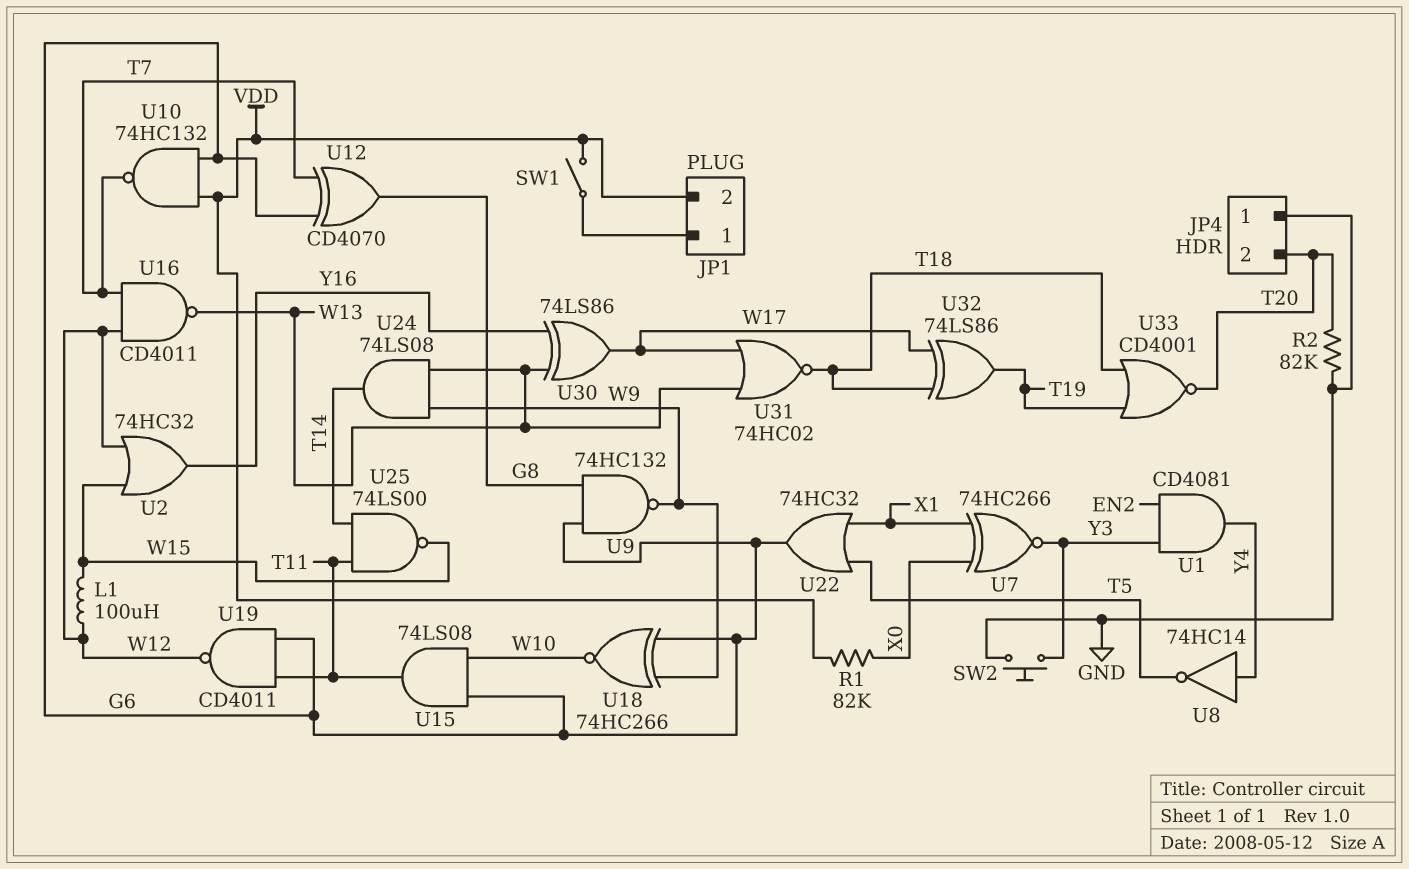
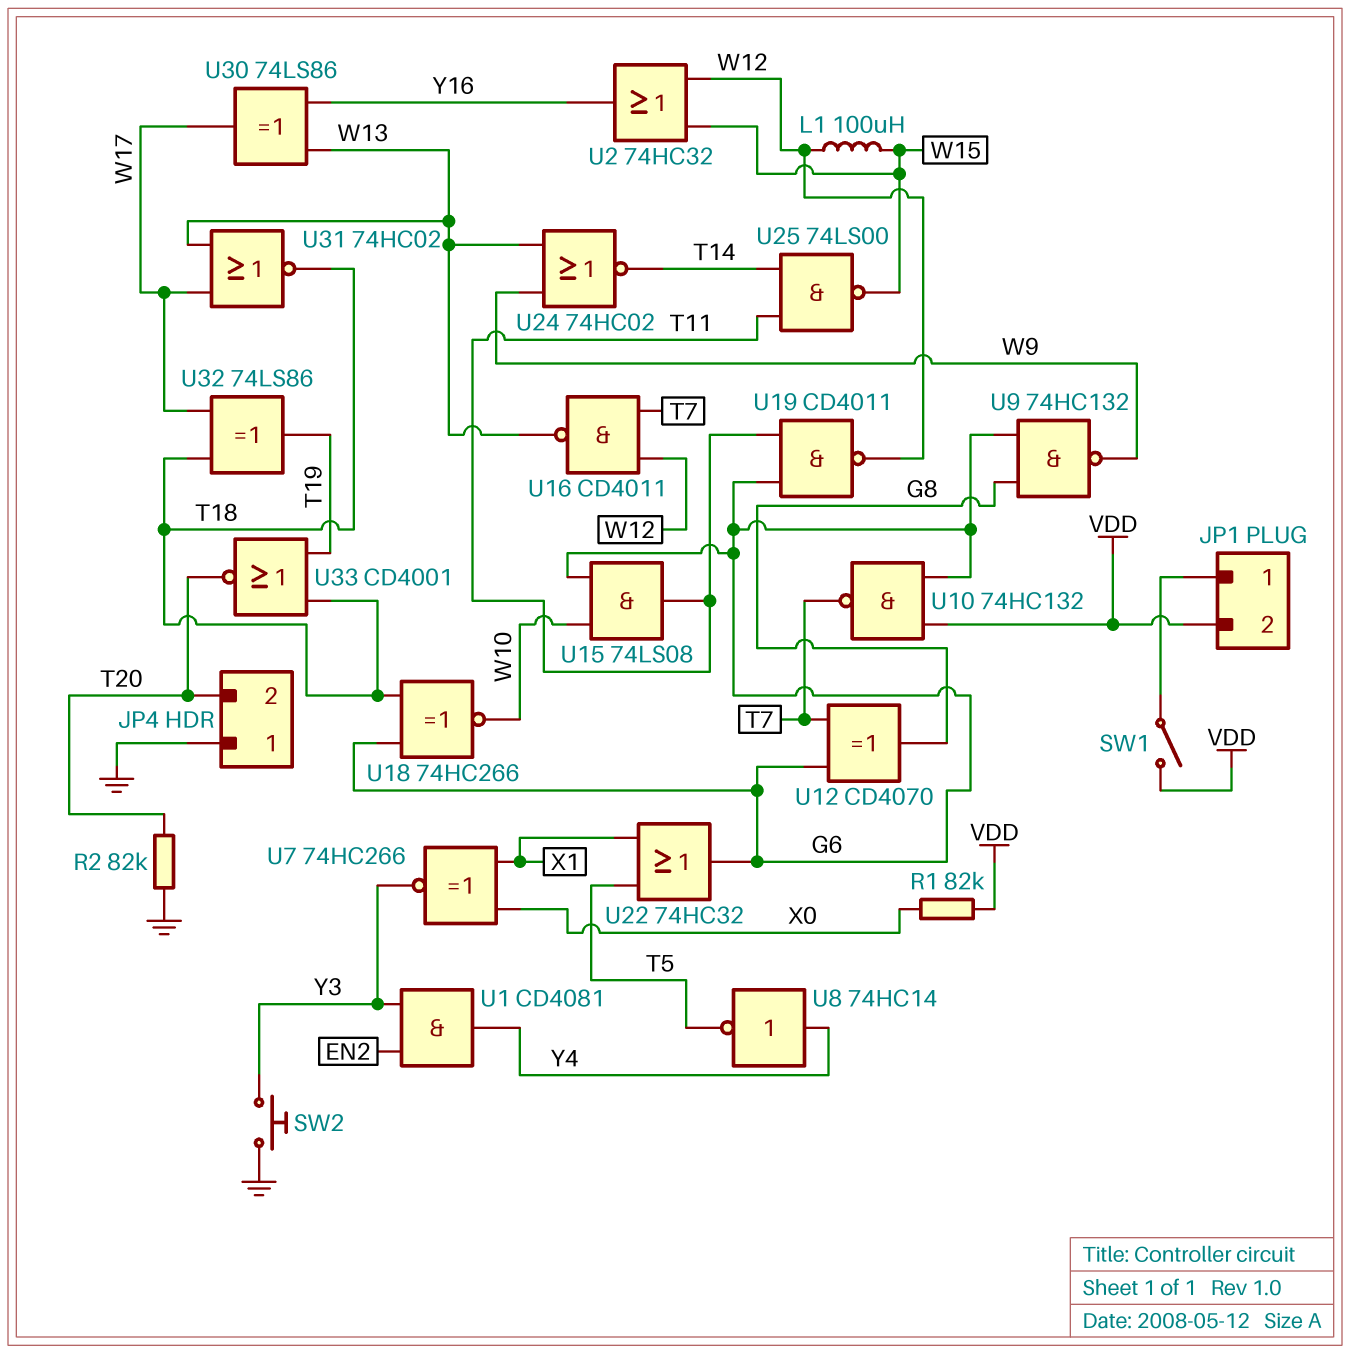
U18: XNOR 74HC266 (in G6, in W9, out W10) -> XNOR 74HC266 (in G6, in T18, out W10)
U24: AND 74LS08 (in W9, in W13, out T14) -> NOR 74HC02 (in W9, in W13, out T14)

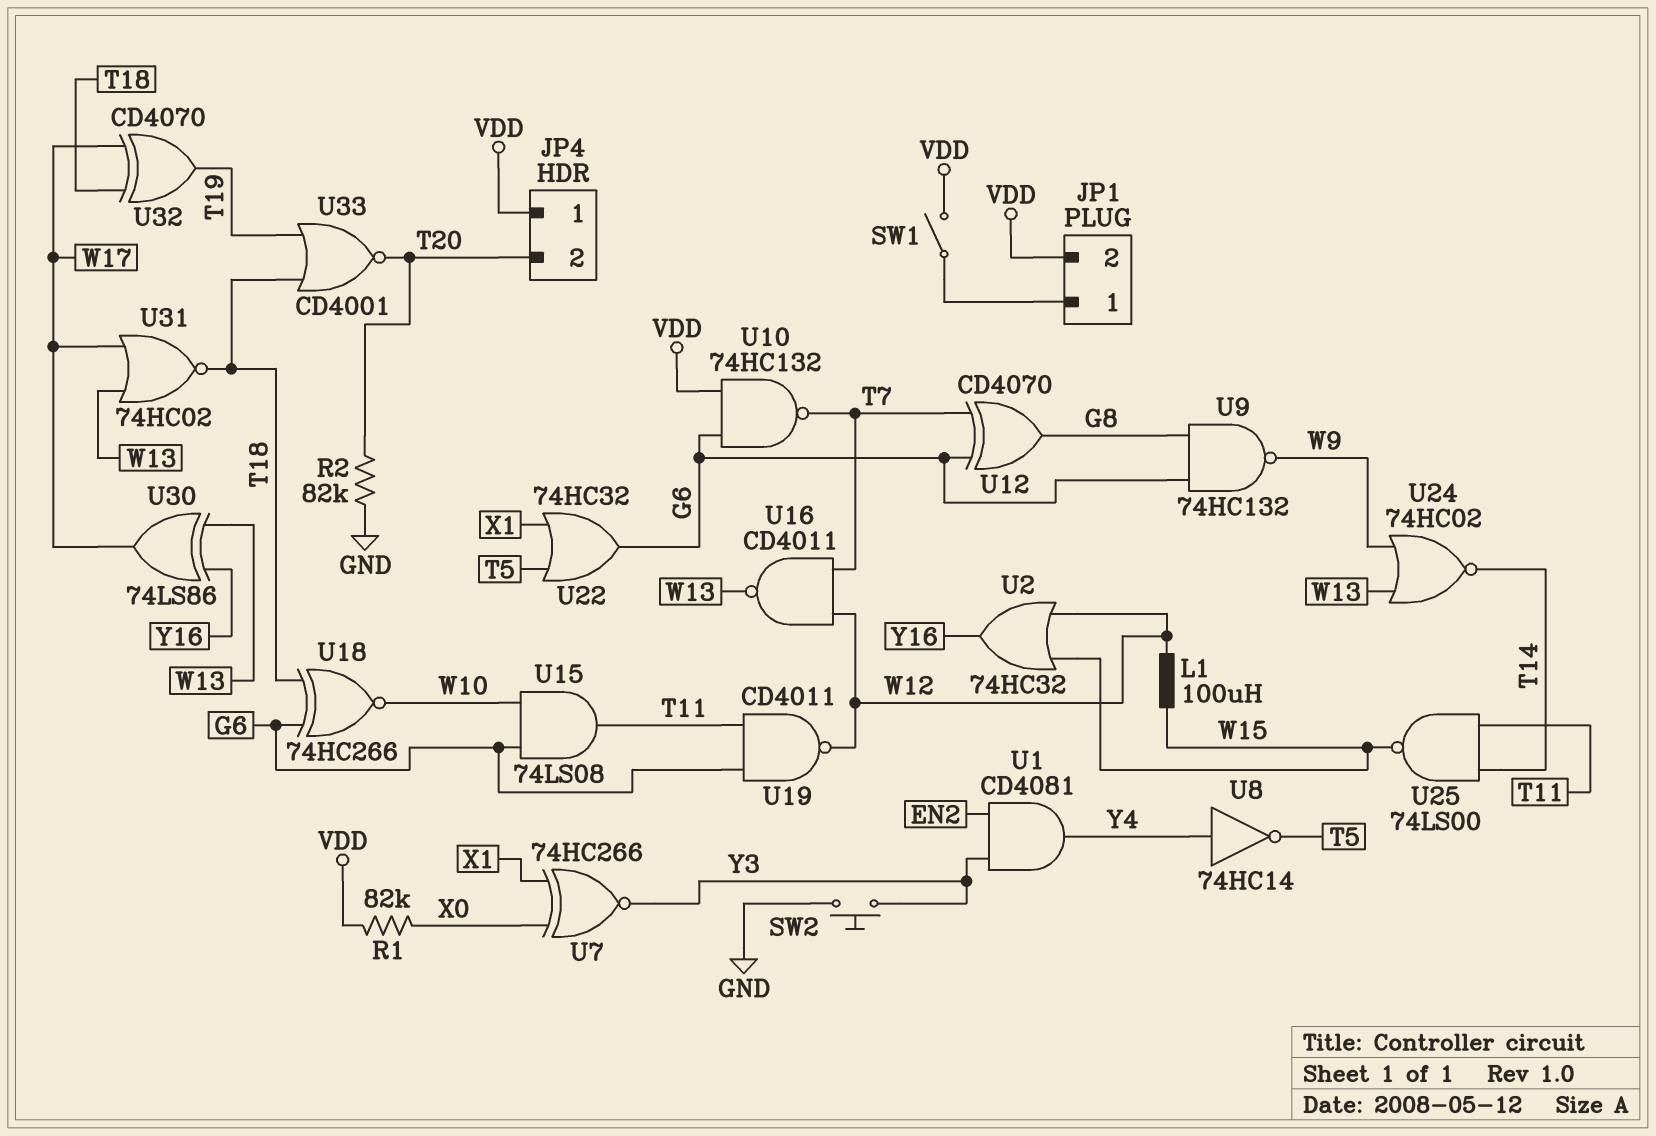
JP4 pin 1: GND -> VDD
U32: XOR 74LS86 (in T18, in W17, out T19) -> XOR CD4070 (in T18, in W17, out T19)

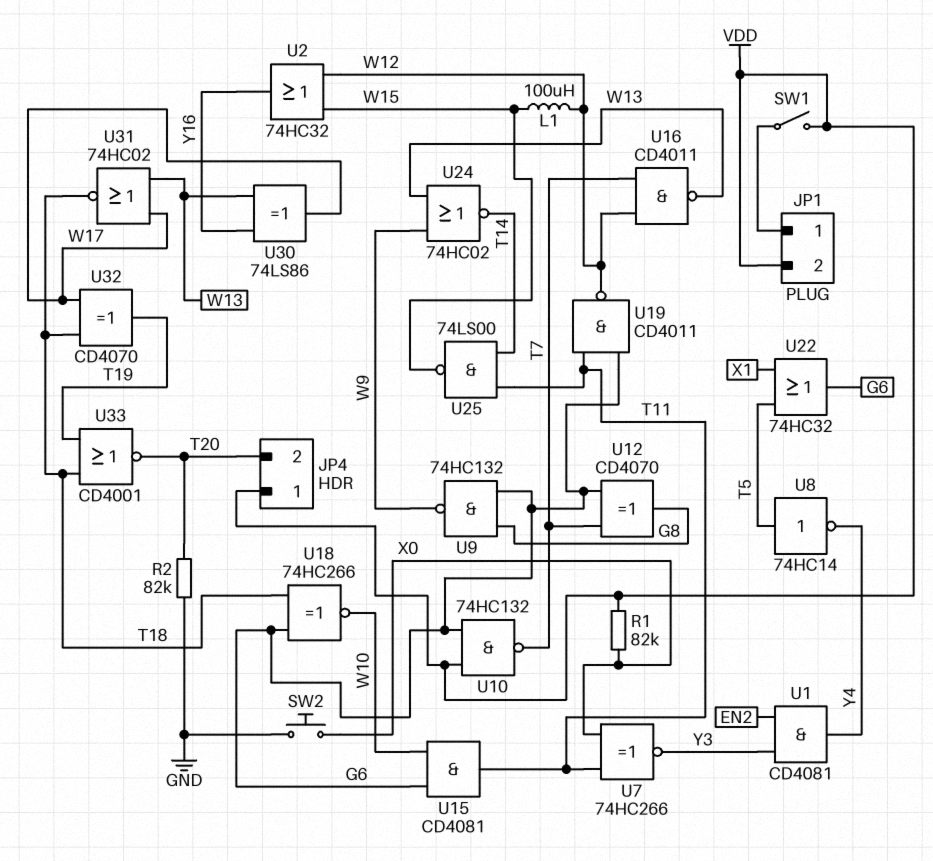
SW2: button (GND, Y3) -> button (GND, X0)
U7: XNOR 74HC266 (in X0, in X1, out Y3) -> XNOR 74HC266 (in T11, in X0, out Y3)
U8: NOT 74HC14 (in Y4, out T5) -> NOT 74HC14 (in T5, out Y4)
U15: AND 74LS08 (in G6, in W10, out T11) -> AND CD4081 (in G6, in W10, out T11)

